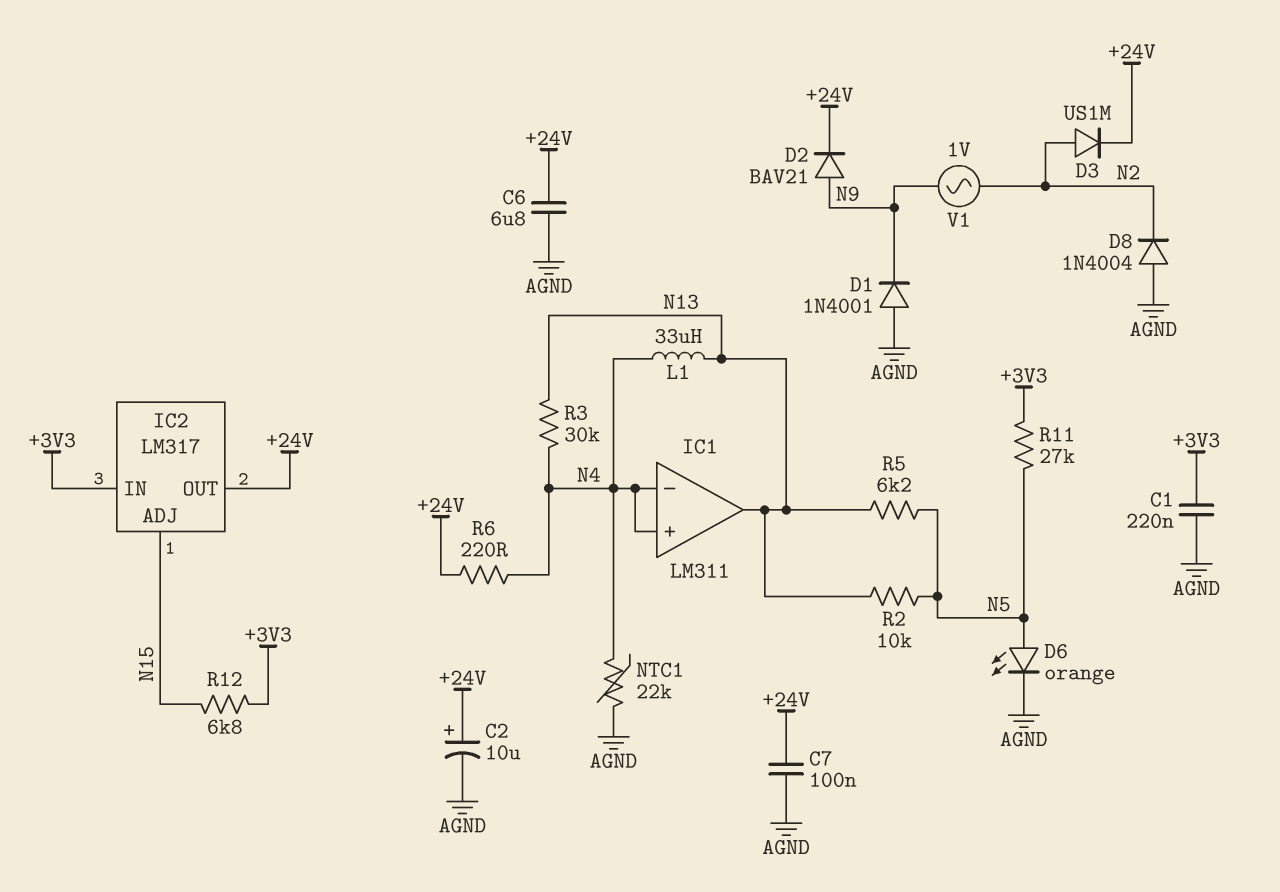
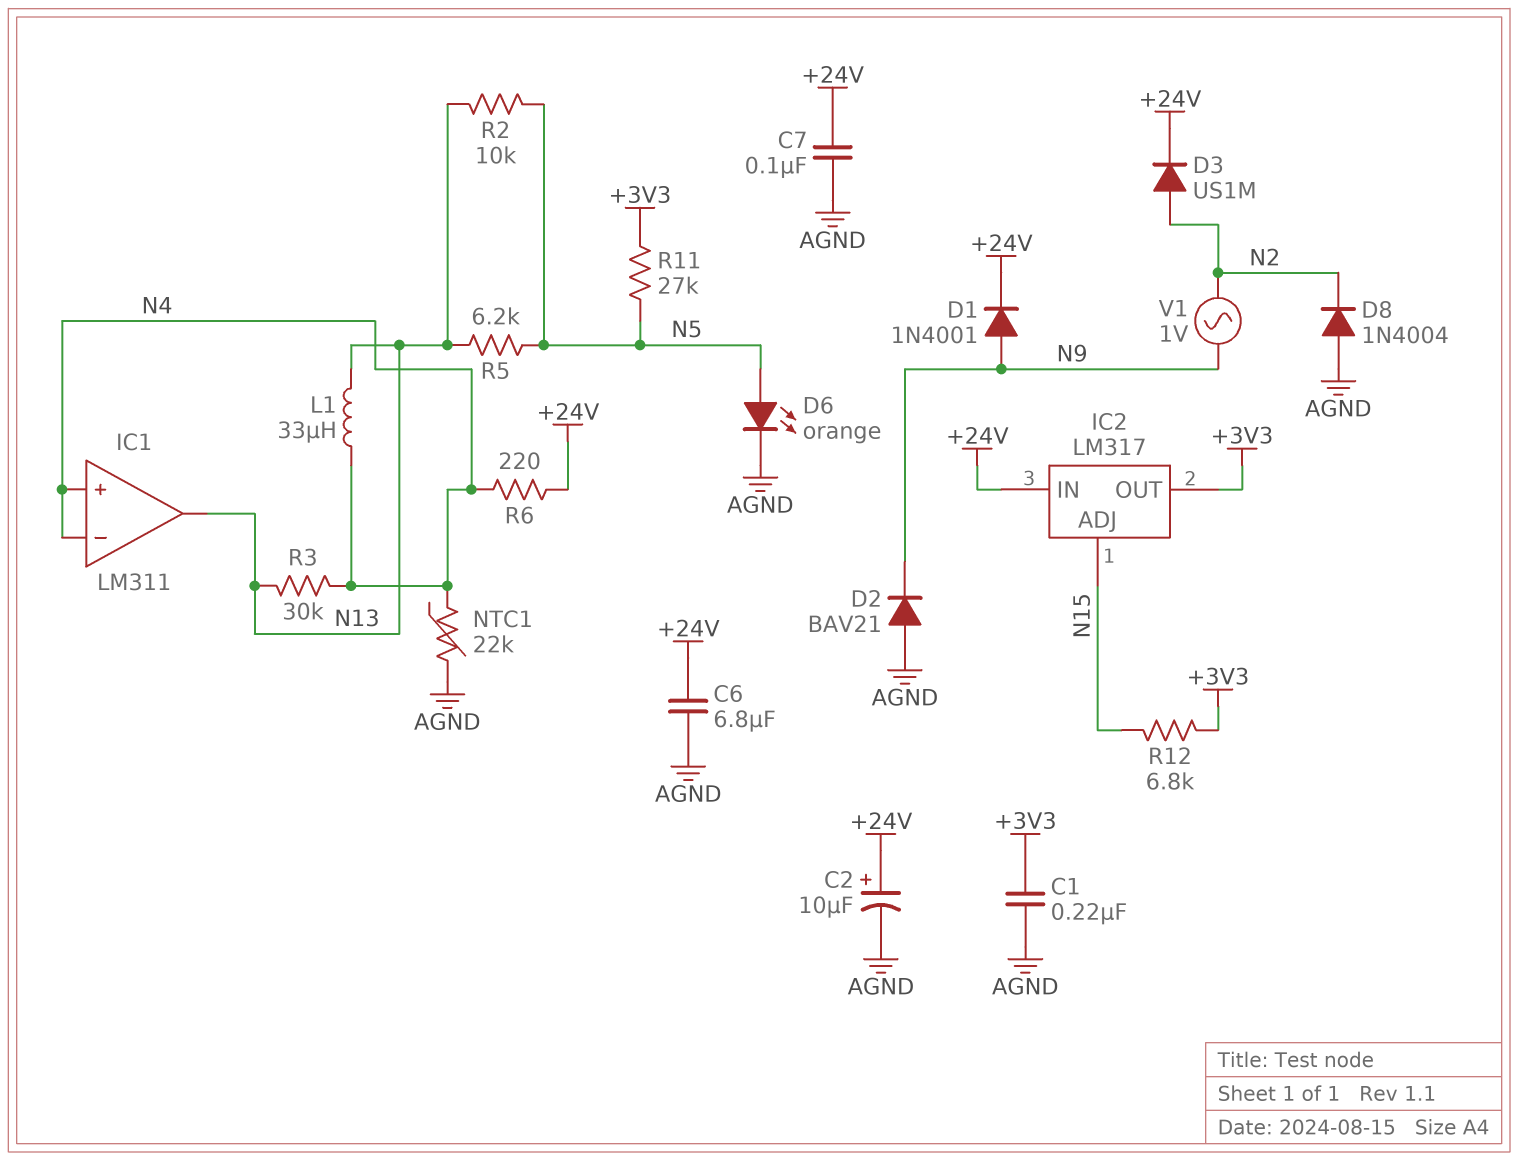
D1: diode 1N4001 (A AGND, K N9) -> diode 1N4001 (A N9, K +24V)
D2: diode BAV21 (A N9, K +24V) -> diode BAV21 (A AGND, K N9)
IC2 pin IN: +3V3 -> +24V
IC2 pin OUT: +24V -> +3V3

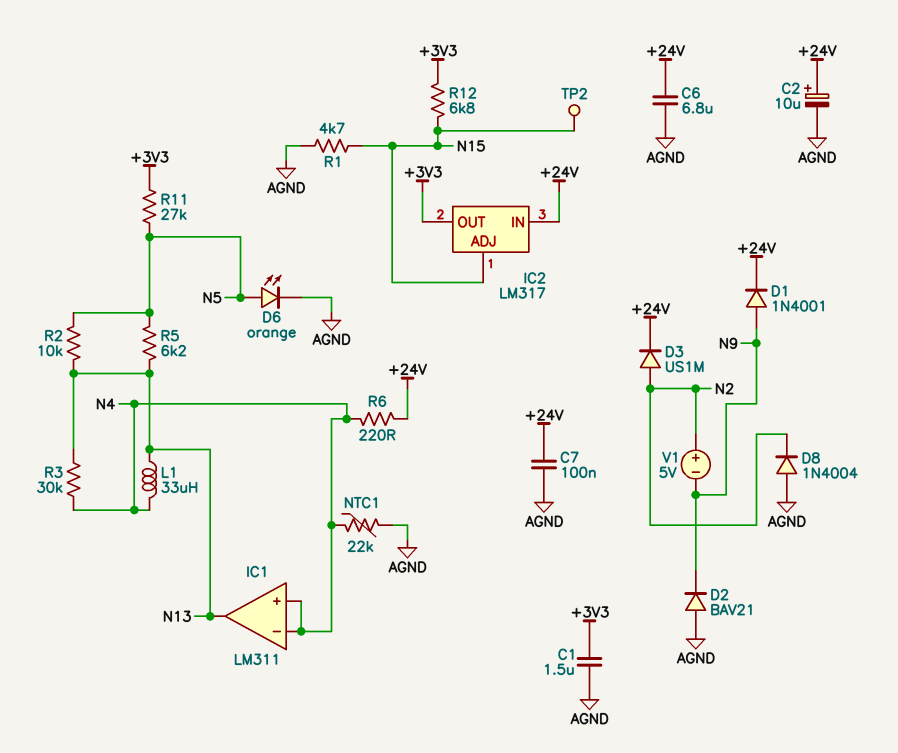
C1: 220nF (+3V3, AGND) -> 1.5uF (+3V3, AGND)
R1: none -> 4.7k (AGND, N15)
TP2: none -> test point (N15)
V1: AC 1V (N2, N9) -> 5V (plus N2, minus N9)

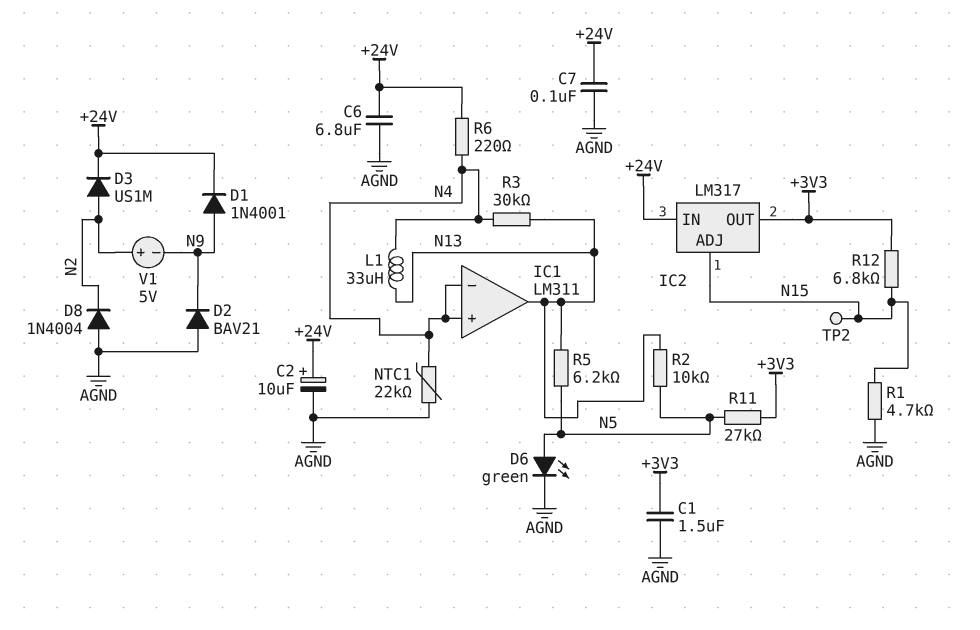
D6: LED orange (A N5, K AGND) -> LED green (A N5, K AGND)

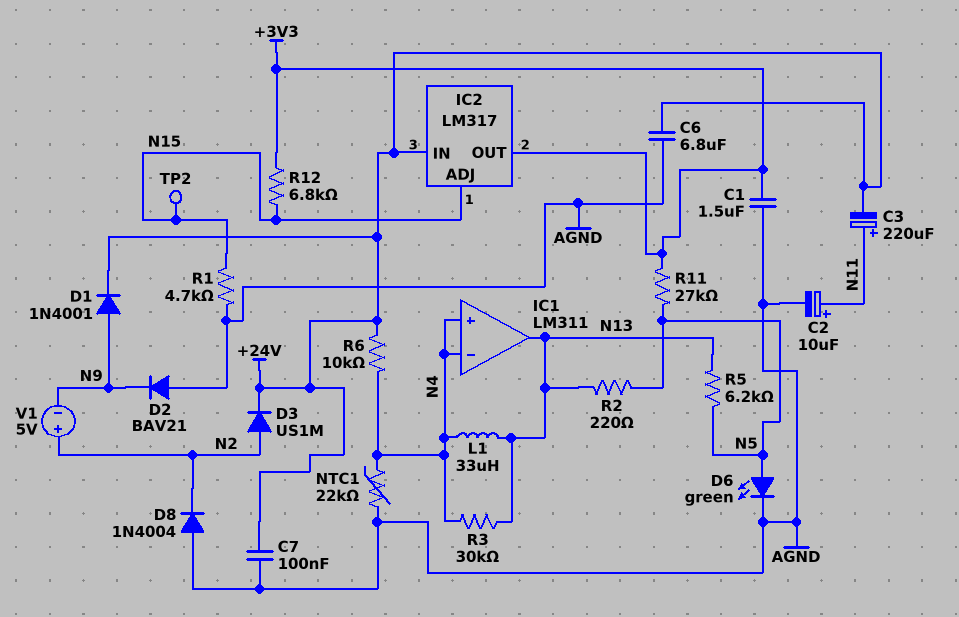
C2: 10uF (plus +24V, minus AGND) -> 10uF (plus N11, minus AGND)
C3: none -> 220uF (plus N11, minus +24V)
R2: 10k (N5, N13) -> 220 (N5, N13)
R6: 220 (+24V, N4) -> 10k (+24V, N4)

